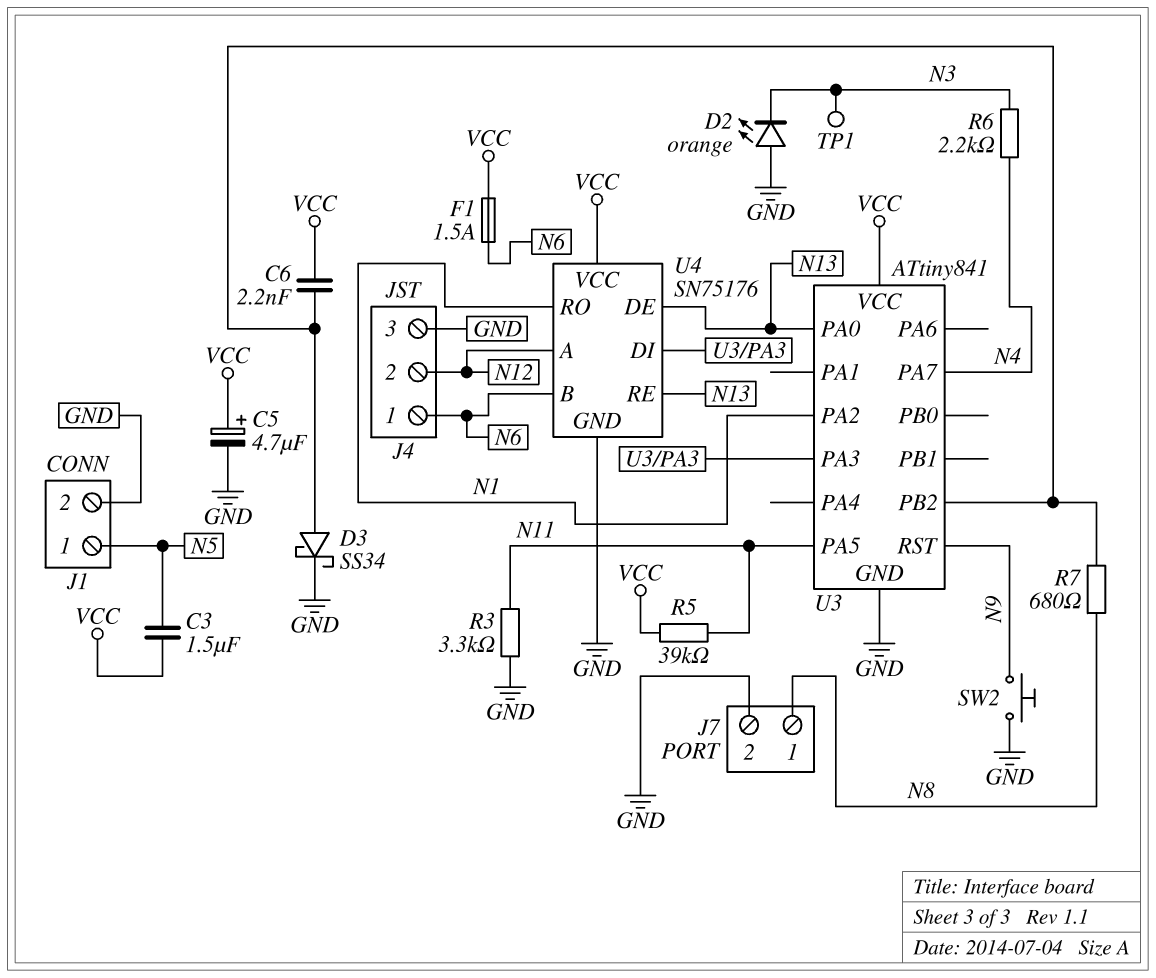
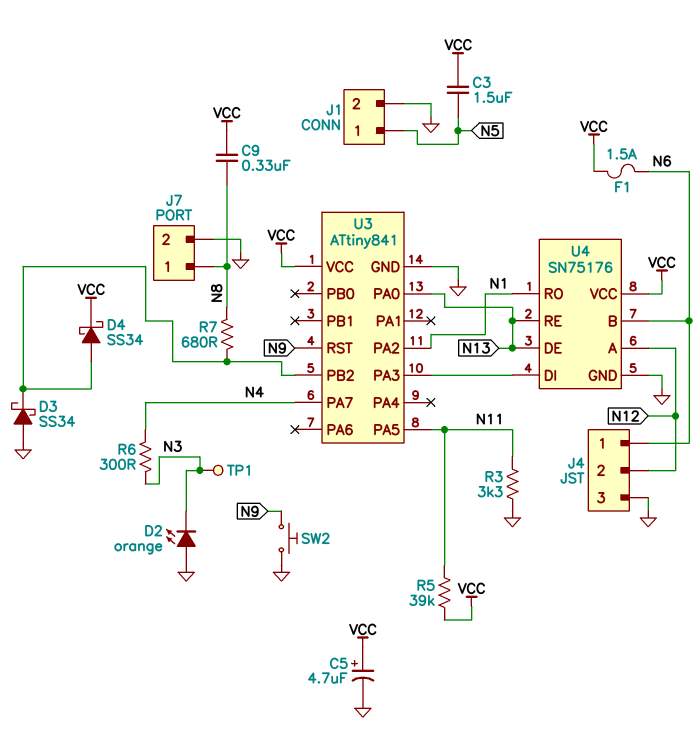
C6: 2.2nF (U3/PB2, VCC) -> none
C9: none -> 330nF (N8, VCC)
D3: schottky SS34 (A U3/PB2, K GND) -> schottky SS34 (A GND, K U3/PB2)
D4: none -> schottky SS34 (A U3/PB2, K VCC)
R6: 2.2k (N3, N4) -> 300 (N3, N4)

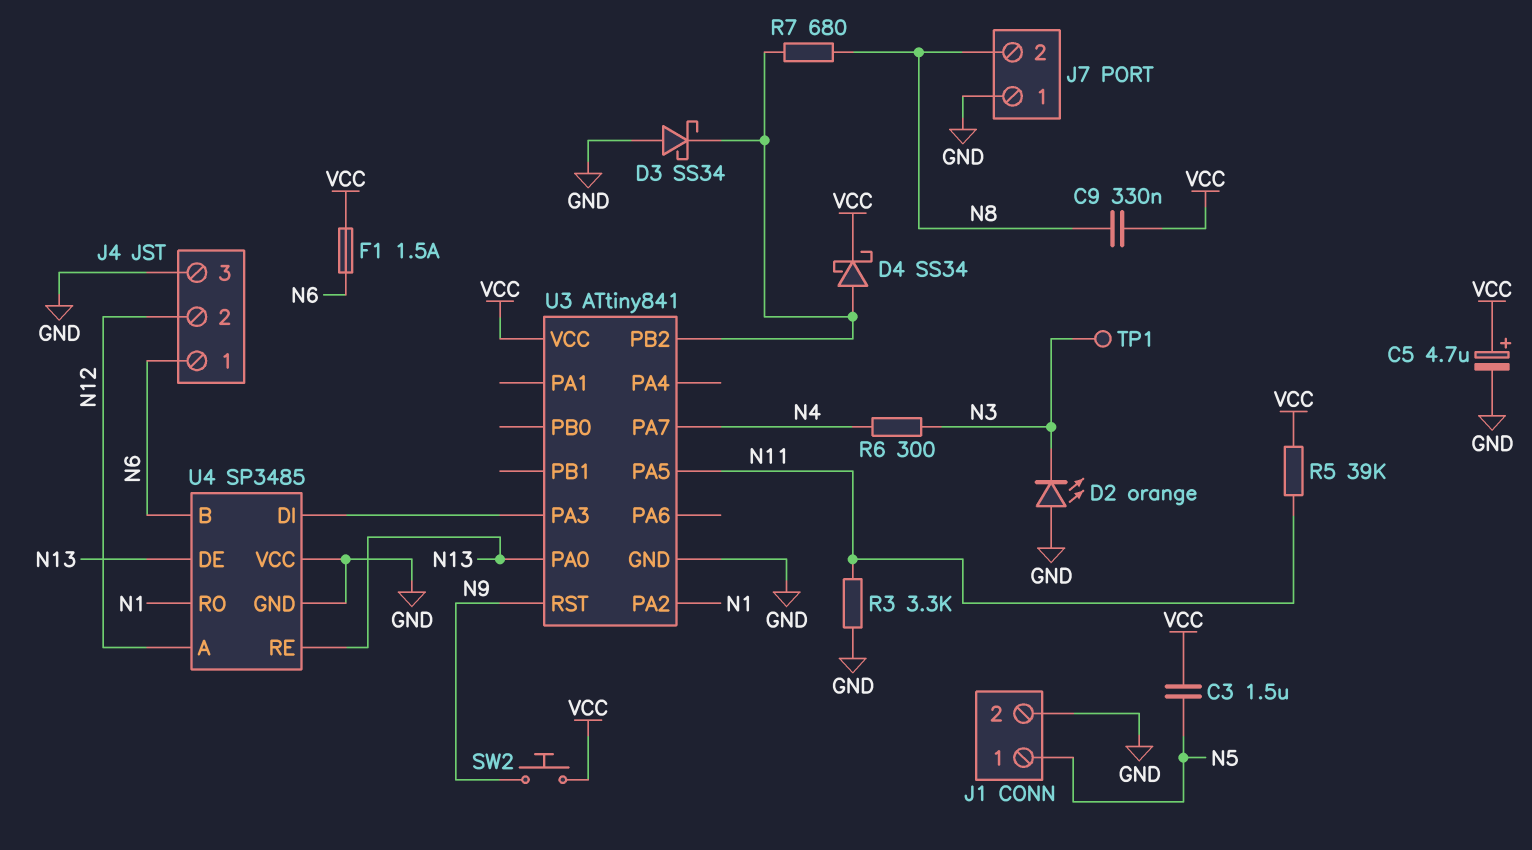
J7 pin 1: N8 -> GND
J7 pin 2: GND -> N8
SW2: button (GND, N9) -> button (N9, VCC)
U4: SN75176 -> SP3485
U4 pin VCC: VCC -> GND

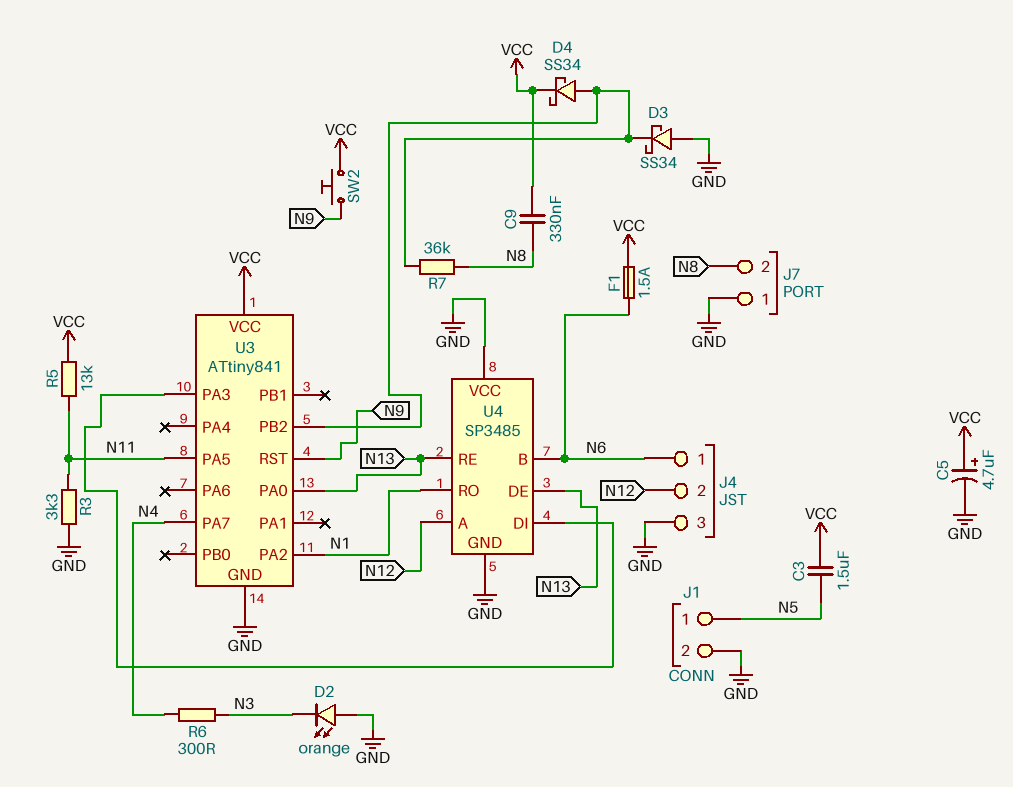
R5: 39k (N11, VCC) -> 13k (N11, VCC)
R7: 680 (N8, U3/PB2) -> 36k (N8, U3/PB2)
TP1: test point (N3) -> none

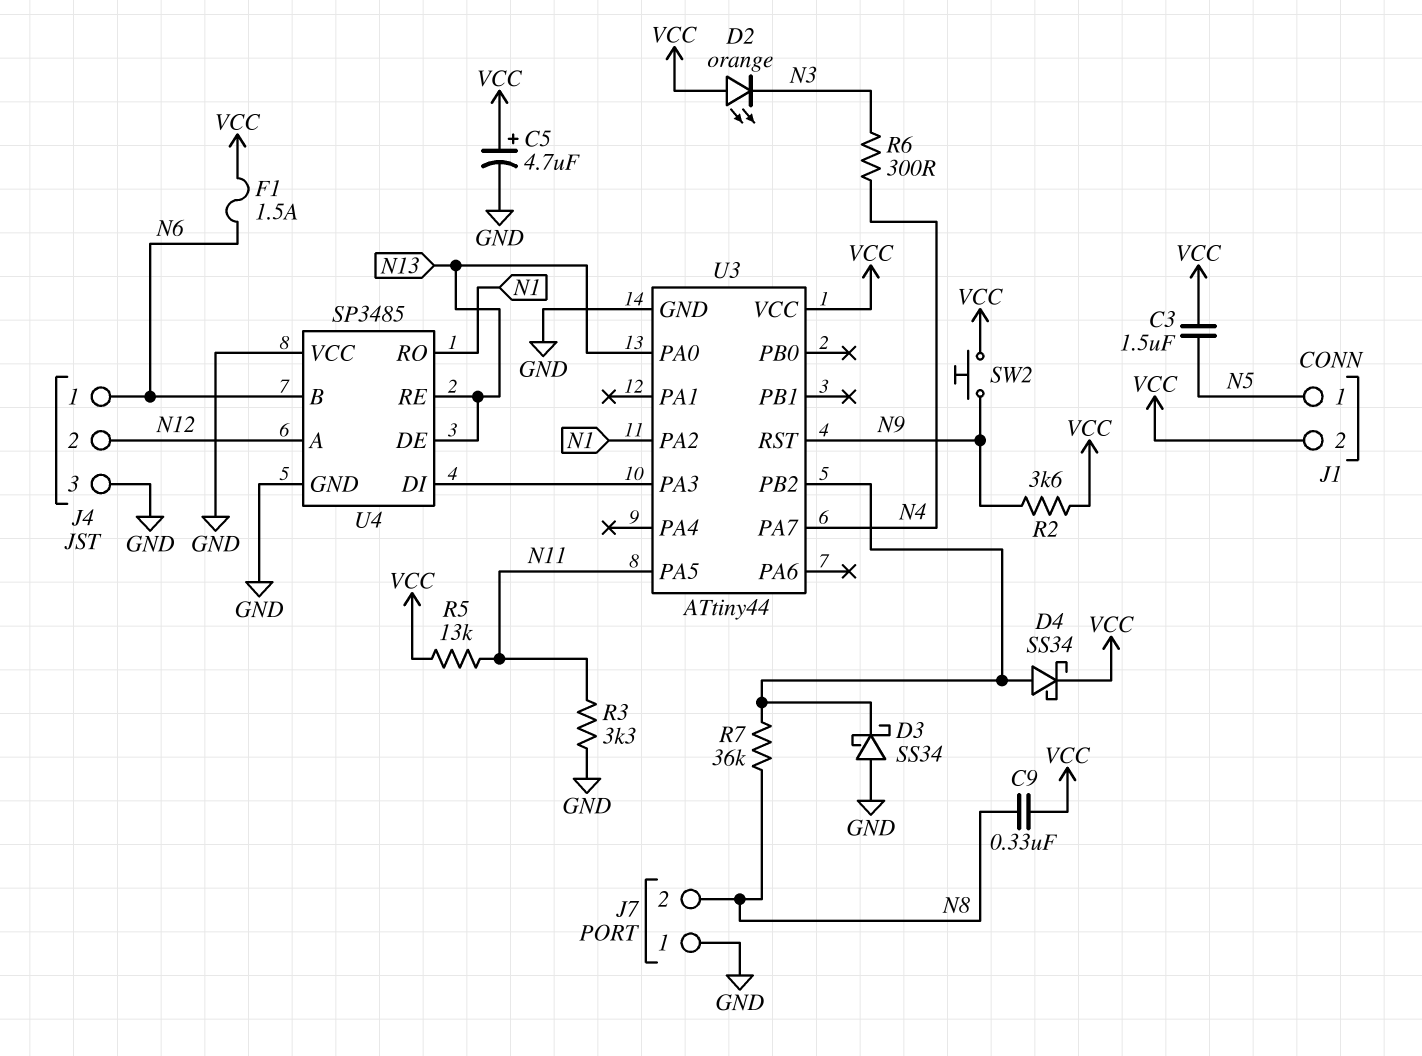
D2: LED orange (A GND, K N3) -> LED orange (A VCC, K N3)
J1 pin 2: GND -> VCC
R2: none -> 3.6k (N9, VCC)
U3: ATtiny841 -> ATtiny44

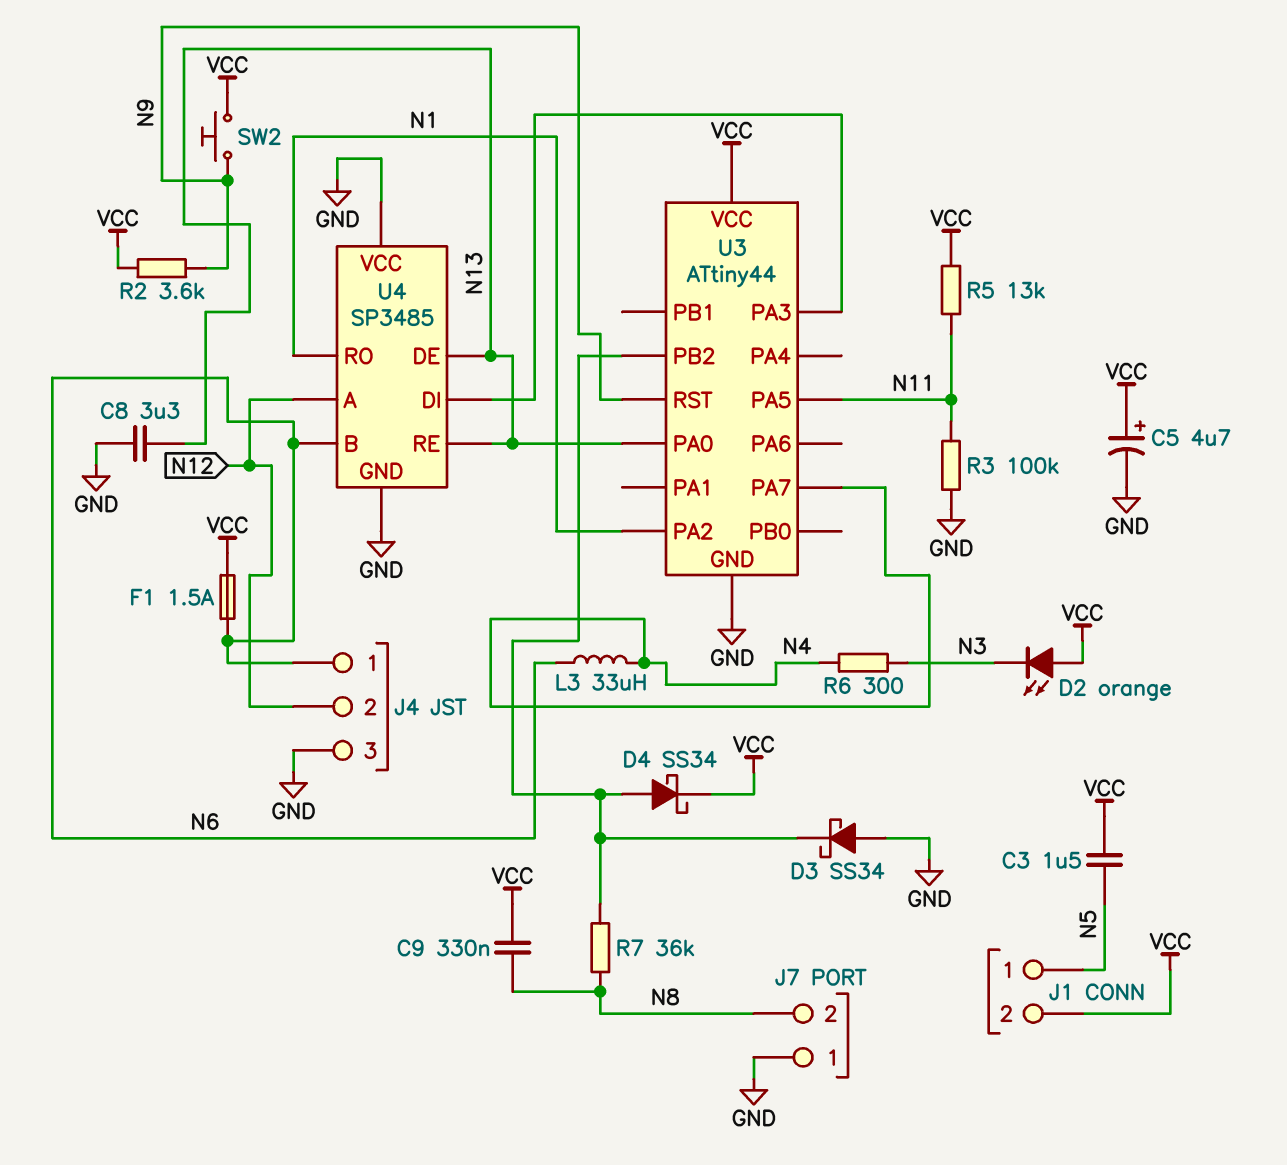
C8: none -> 3.3uF (GND, N13)
L3: none -> 33uH (N4, N6)
R3: 3.3k (GND, N11) -> 100k (GND, N11)

